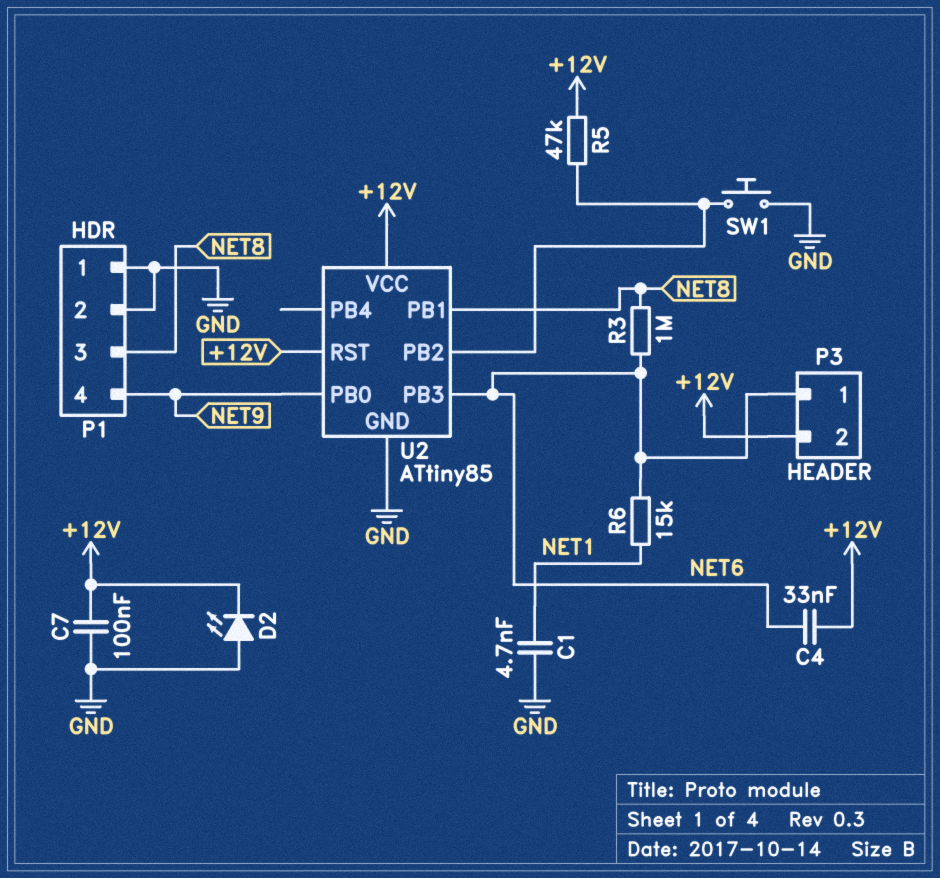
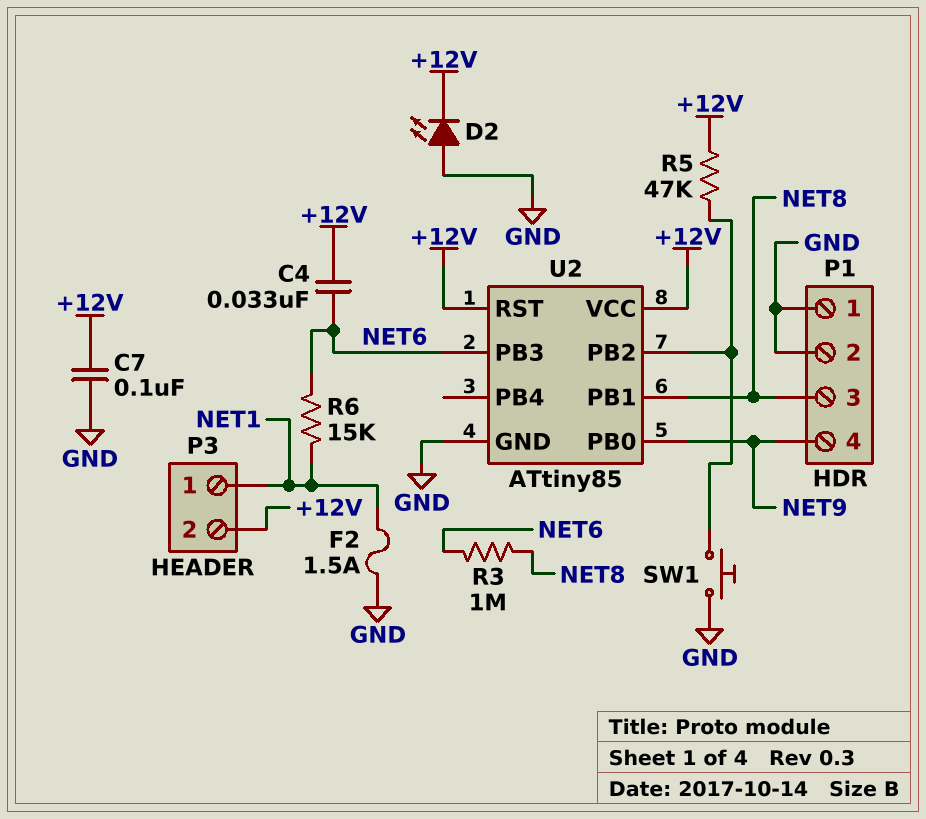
C1: 4.7nF (GND, NET1) -> none
F2: none -> 1.5A (GND, NET1)
P3 pin 1: NET6 -> NET1

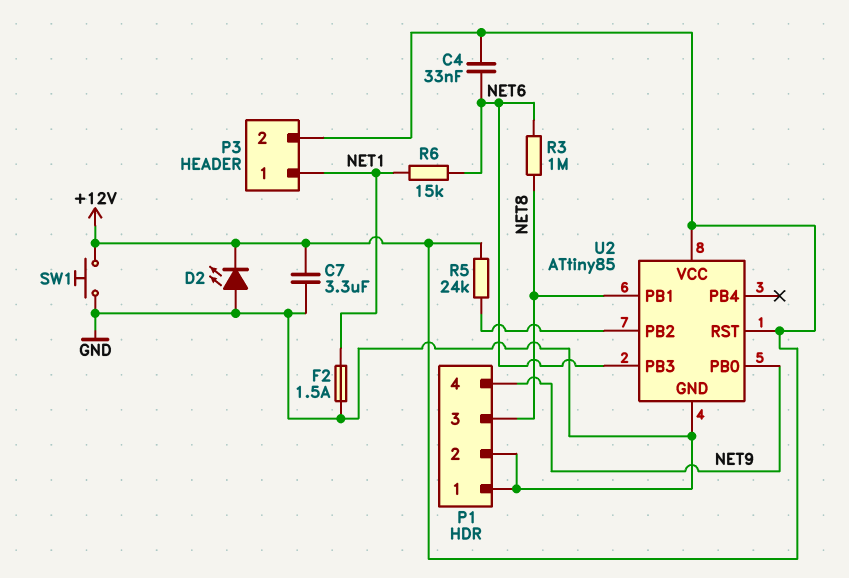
C7: 100nF (+12V, GND) -> 3.3uF (+12V, GND)
R5: 47k (+12V, U2/PB2) -> 24k (+12V, U2/PB2)
SW1: button (GND, U2/PB2) -> button (+12V, GND)

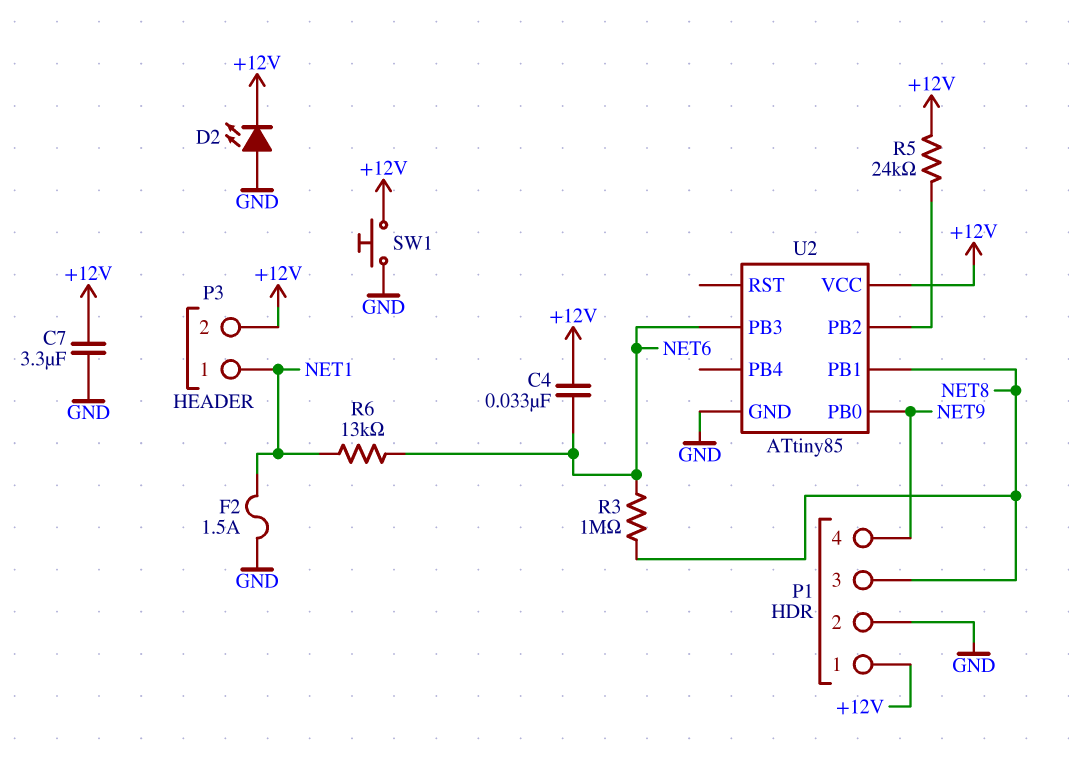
P1 pin 1: GND -> +12V
R6: 15k (NET1, NET6) -> 13k (NET1, NET6)
U2 pin RST: +12V -> none

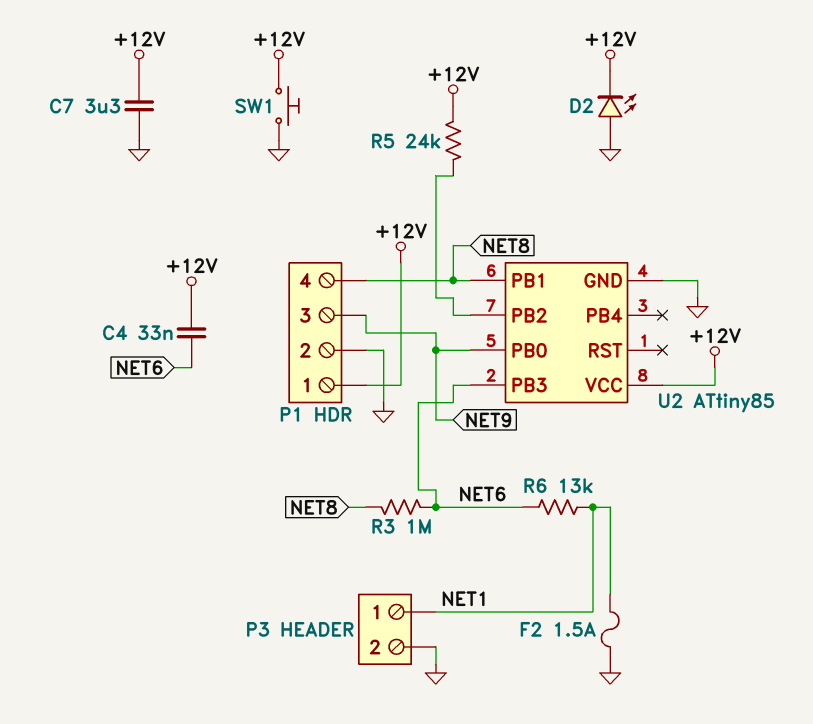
P1 pin 3: NET8 -> NET9
P1 pin 4: NET9 -> NET8
P3 pin 2: +12V -> GND

